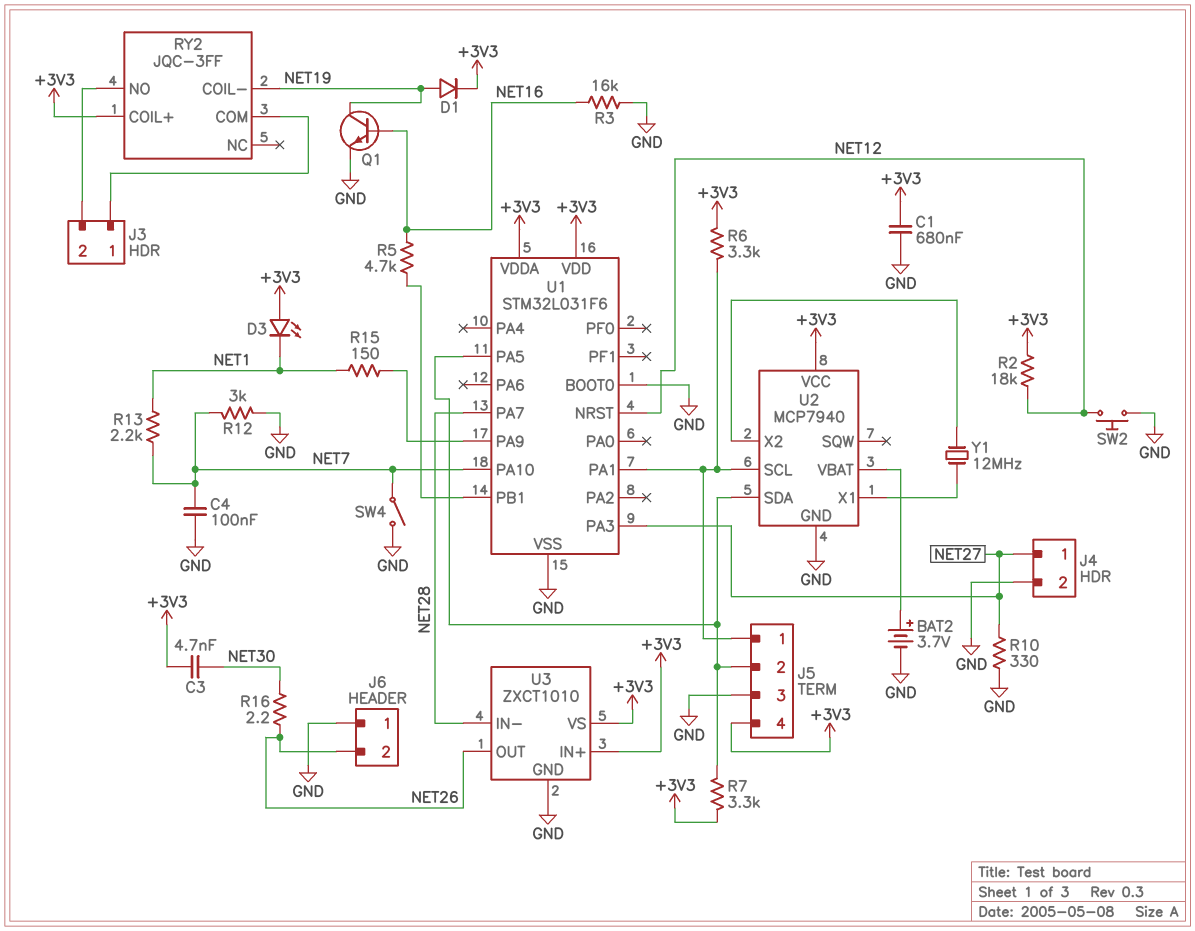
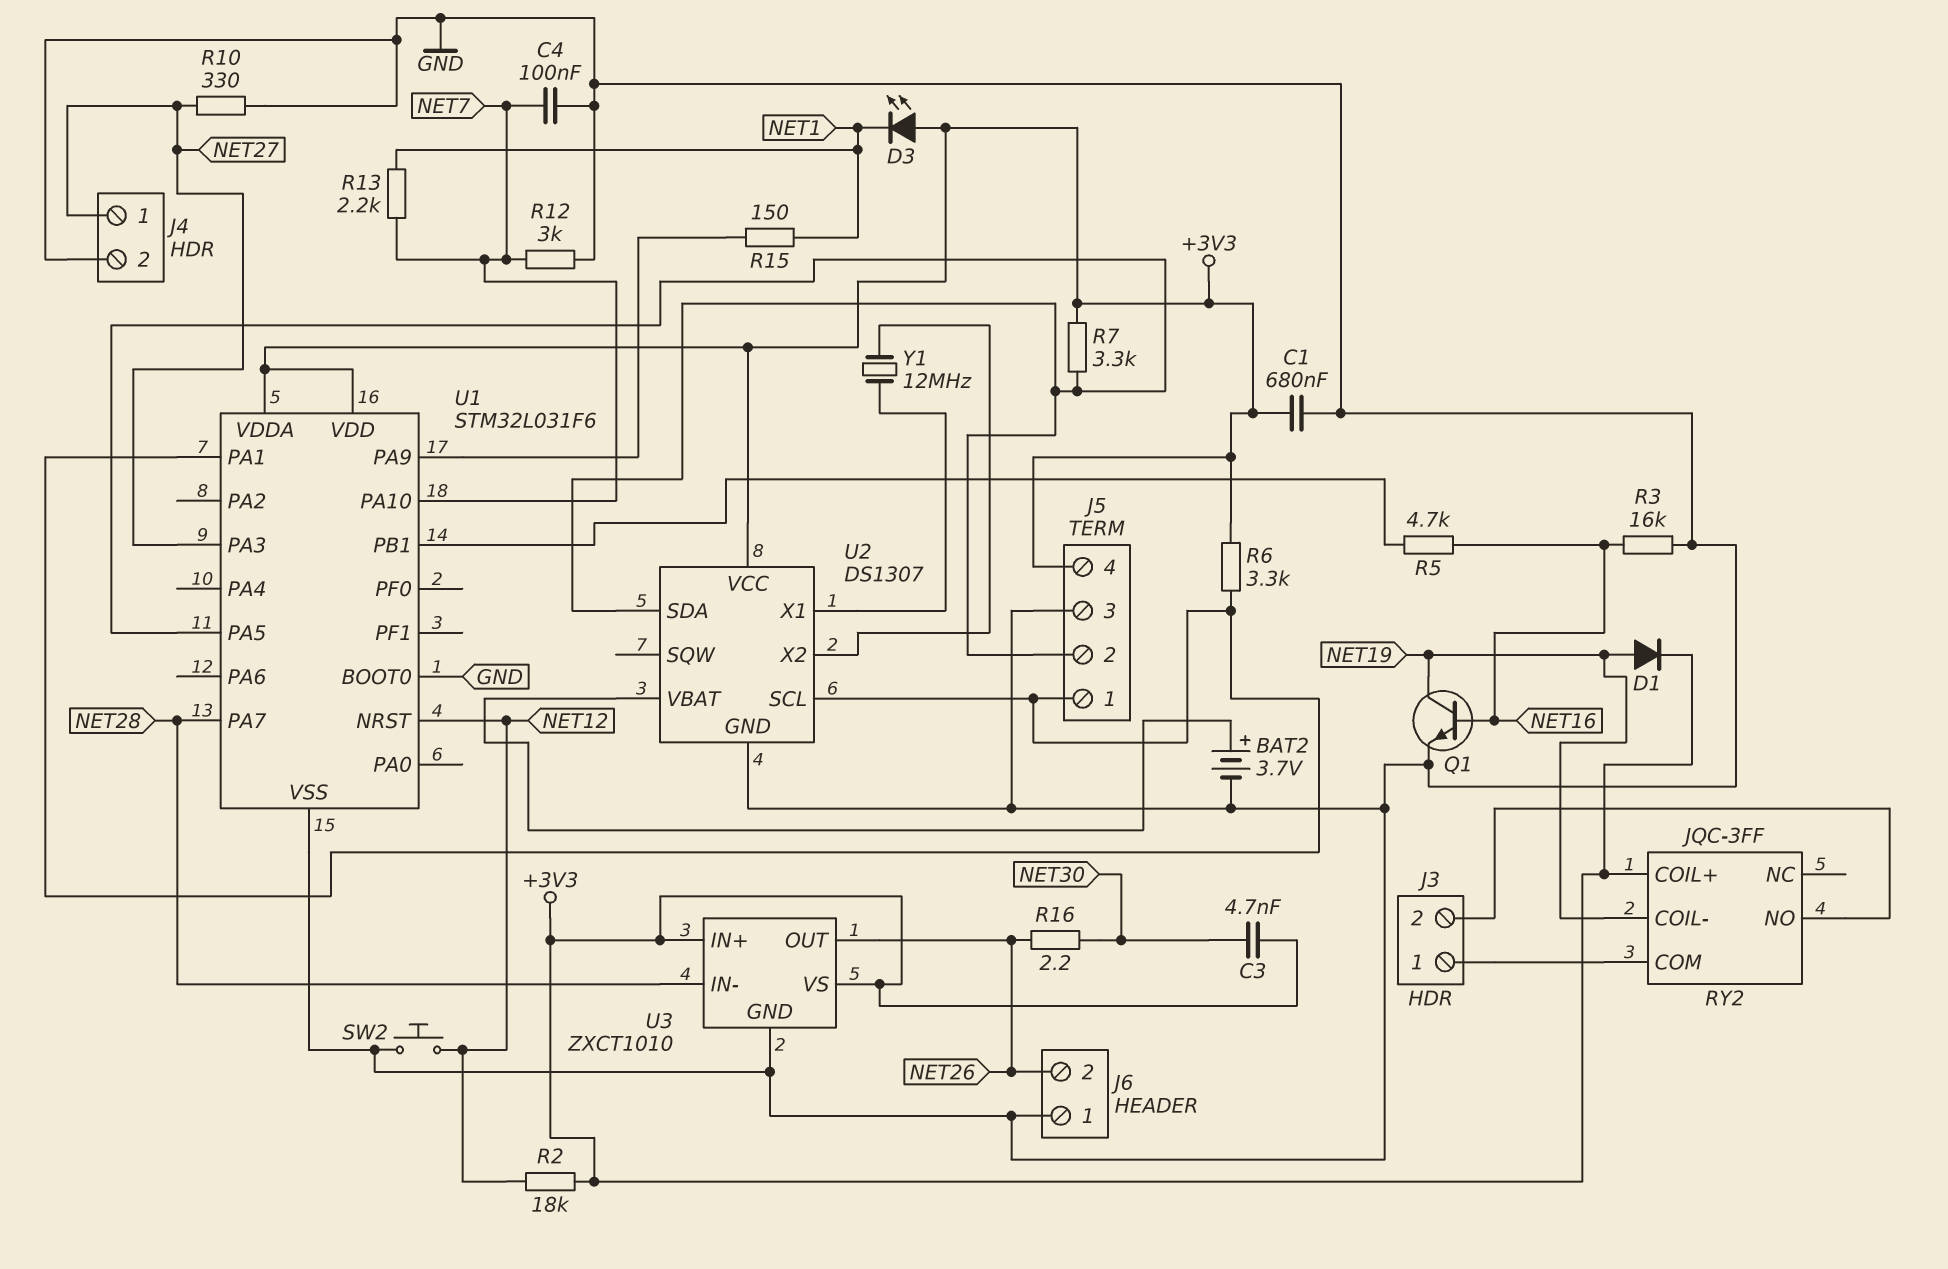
SW4: switch (GND, NET7) -> none
U2: MCP7940 -> DS1307

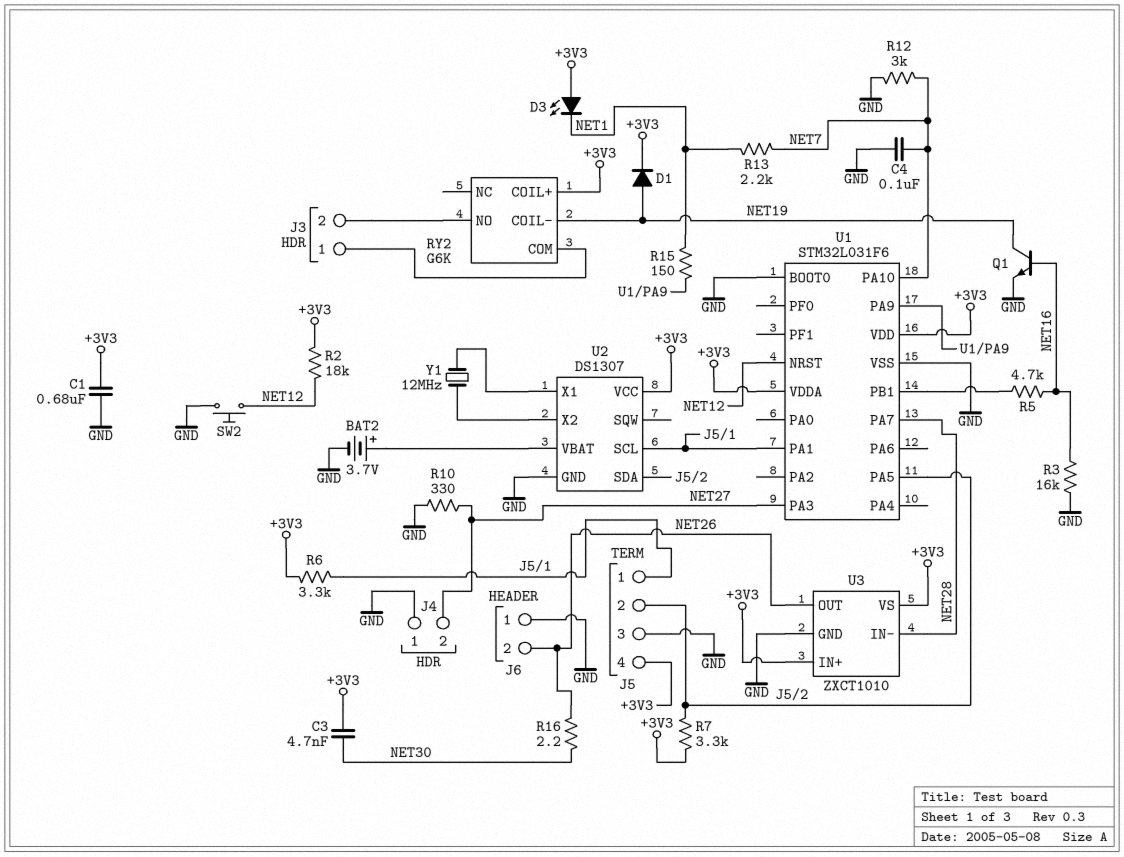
J4 pin 1: NET27 -> GND
J4 pin 2: GND -> NET27
RY2: JQC-3FF -> G6K

